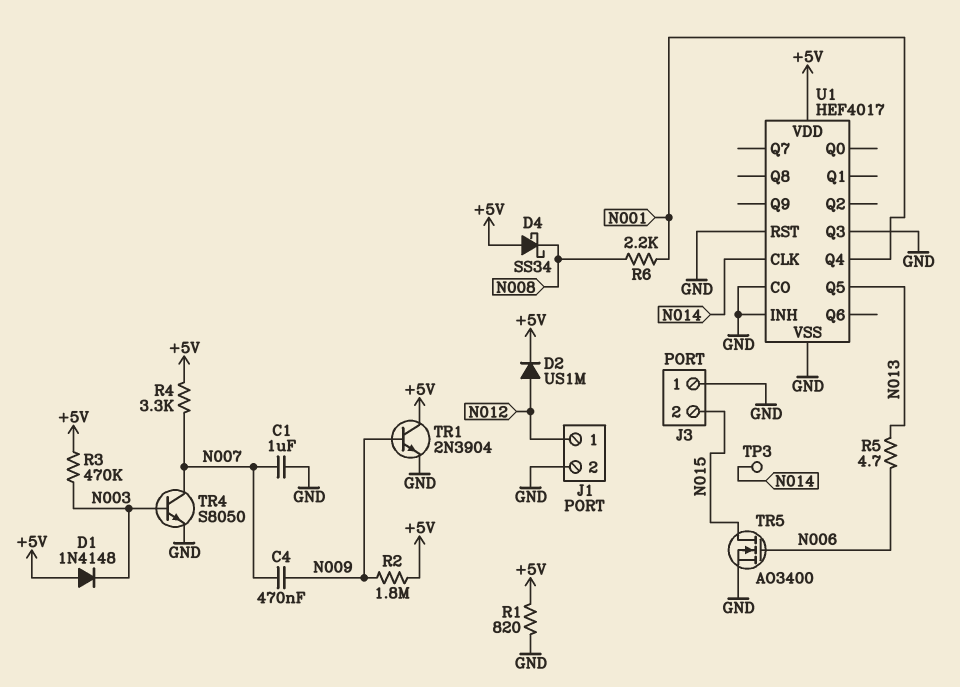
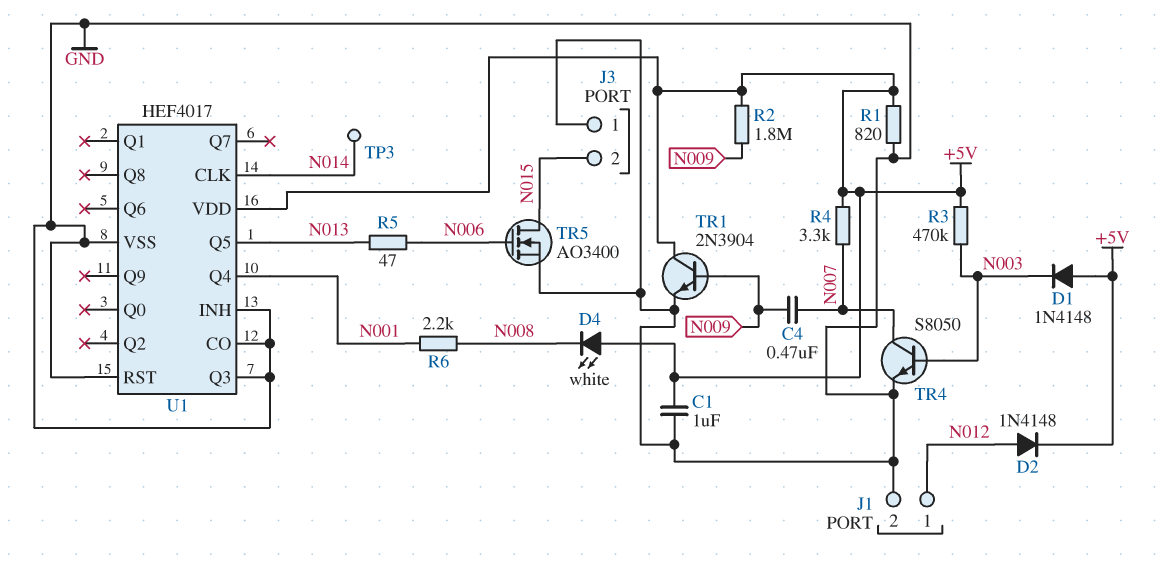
C1: 1uF (GND, N007) -> 1uF (+5V, GND)
D2: diode US1M (A N012, K +5V) -> diode 1N4148 (A N012, K +5V)
D4: schottky SS34 (A +5V, K N008) -> LED white (A +5V, K N008)
R5: 4.7 (N006, N013) -> 47 (N006, N013)

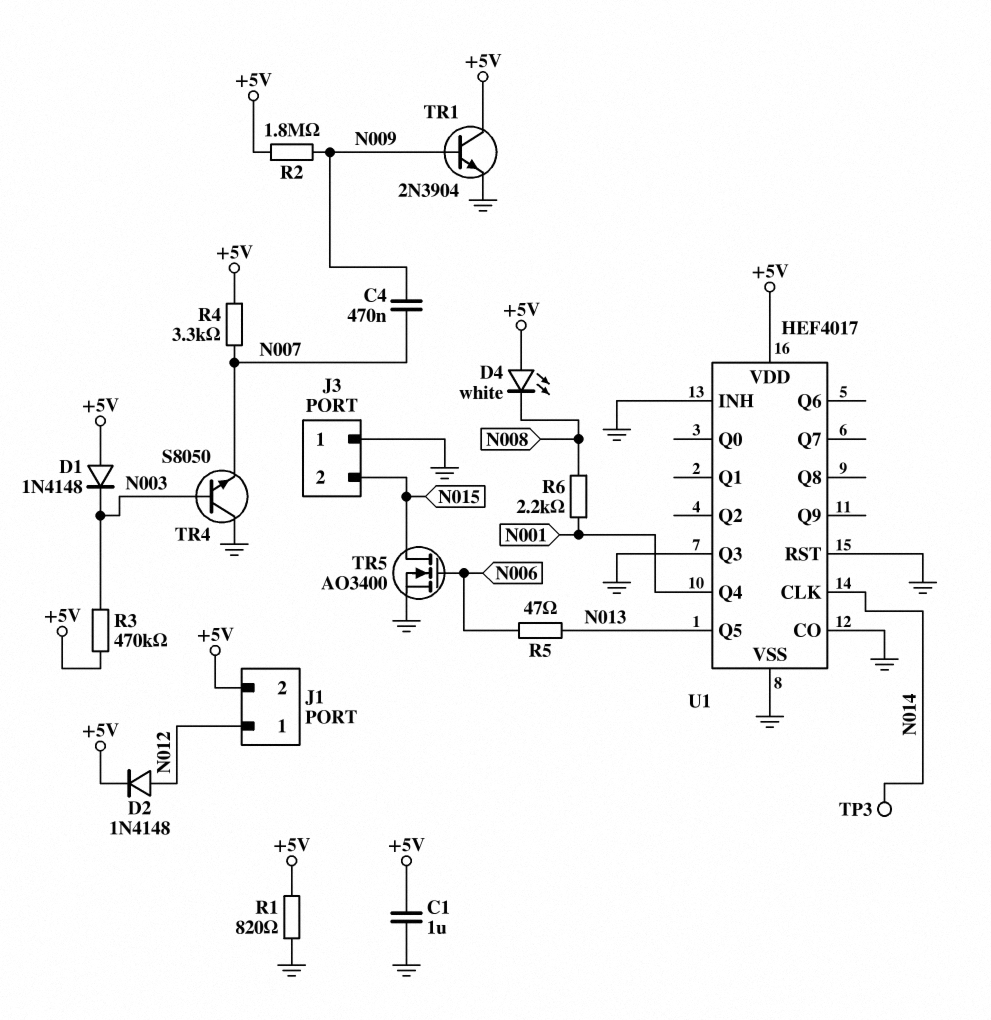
J1 pin 2: GND -> +5V
TR4: NPN S8050 (B N003, C N007, E GND) -> NPN S8050 (B N003, C GND, E N007)

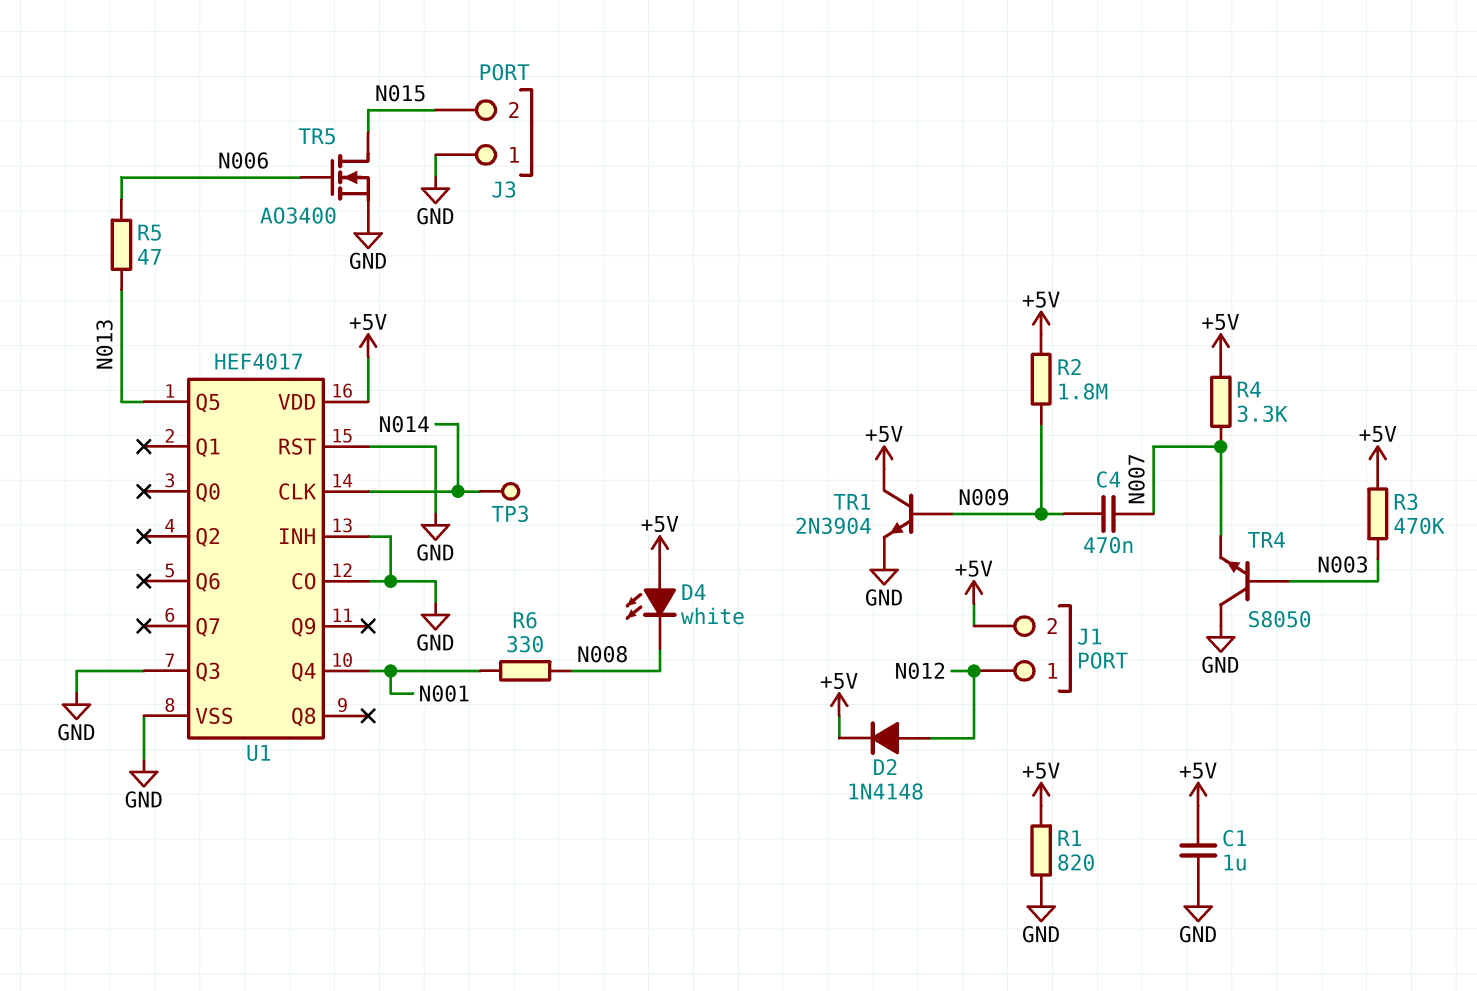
D1: diode 1N4148 (A +5V, K N003) -> none
R6: 2.2k (N001, N008) -> 330 (N001, N008)

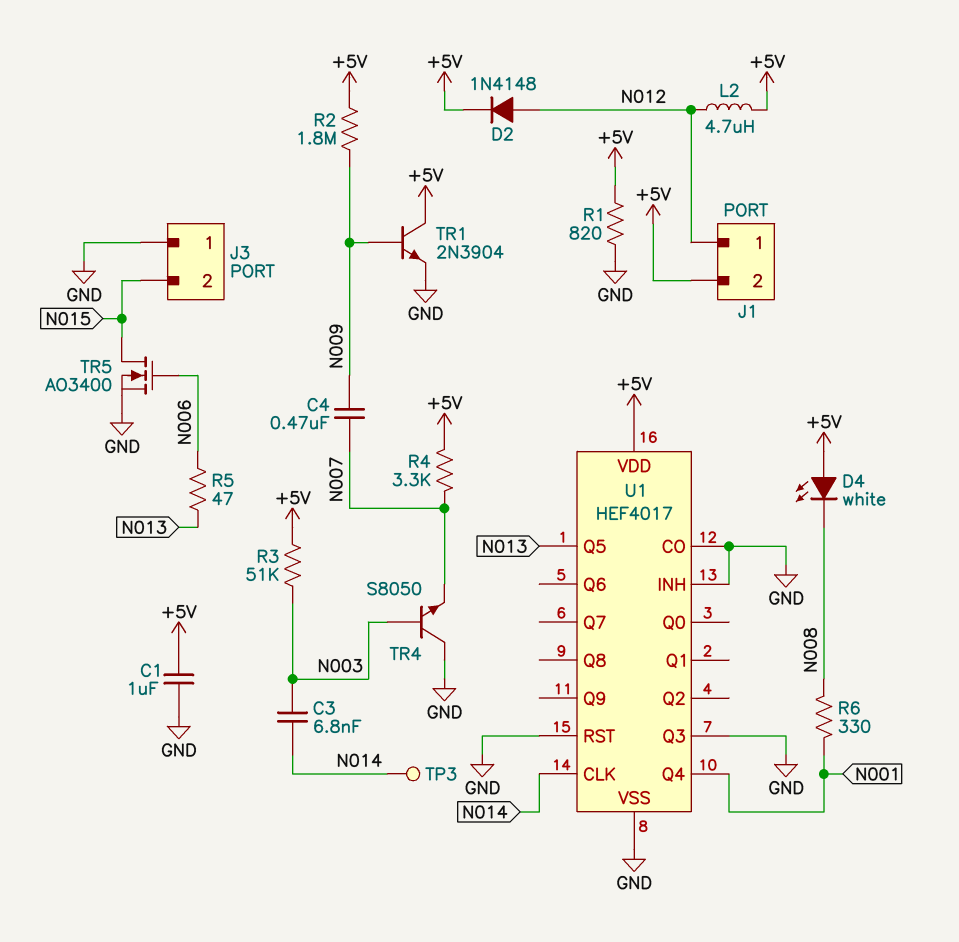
C3: none -> 6.8nF (N003, N014)
L2: none -> 4.7uH (+5V, N012)
R3: 470k (+5V, N003) -> 51k (+5V, N003)

